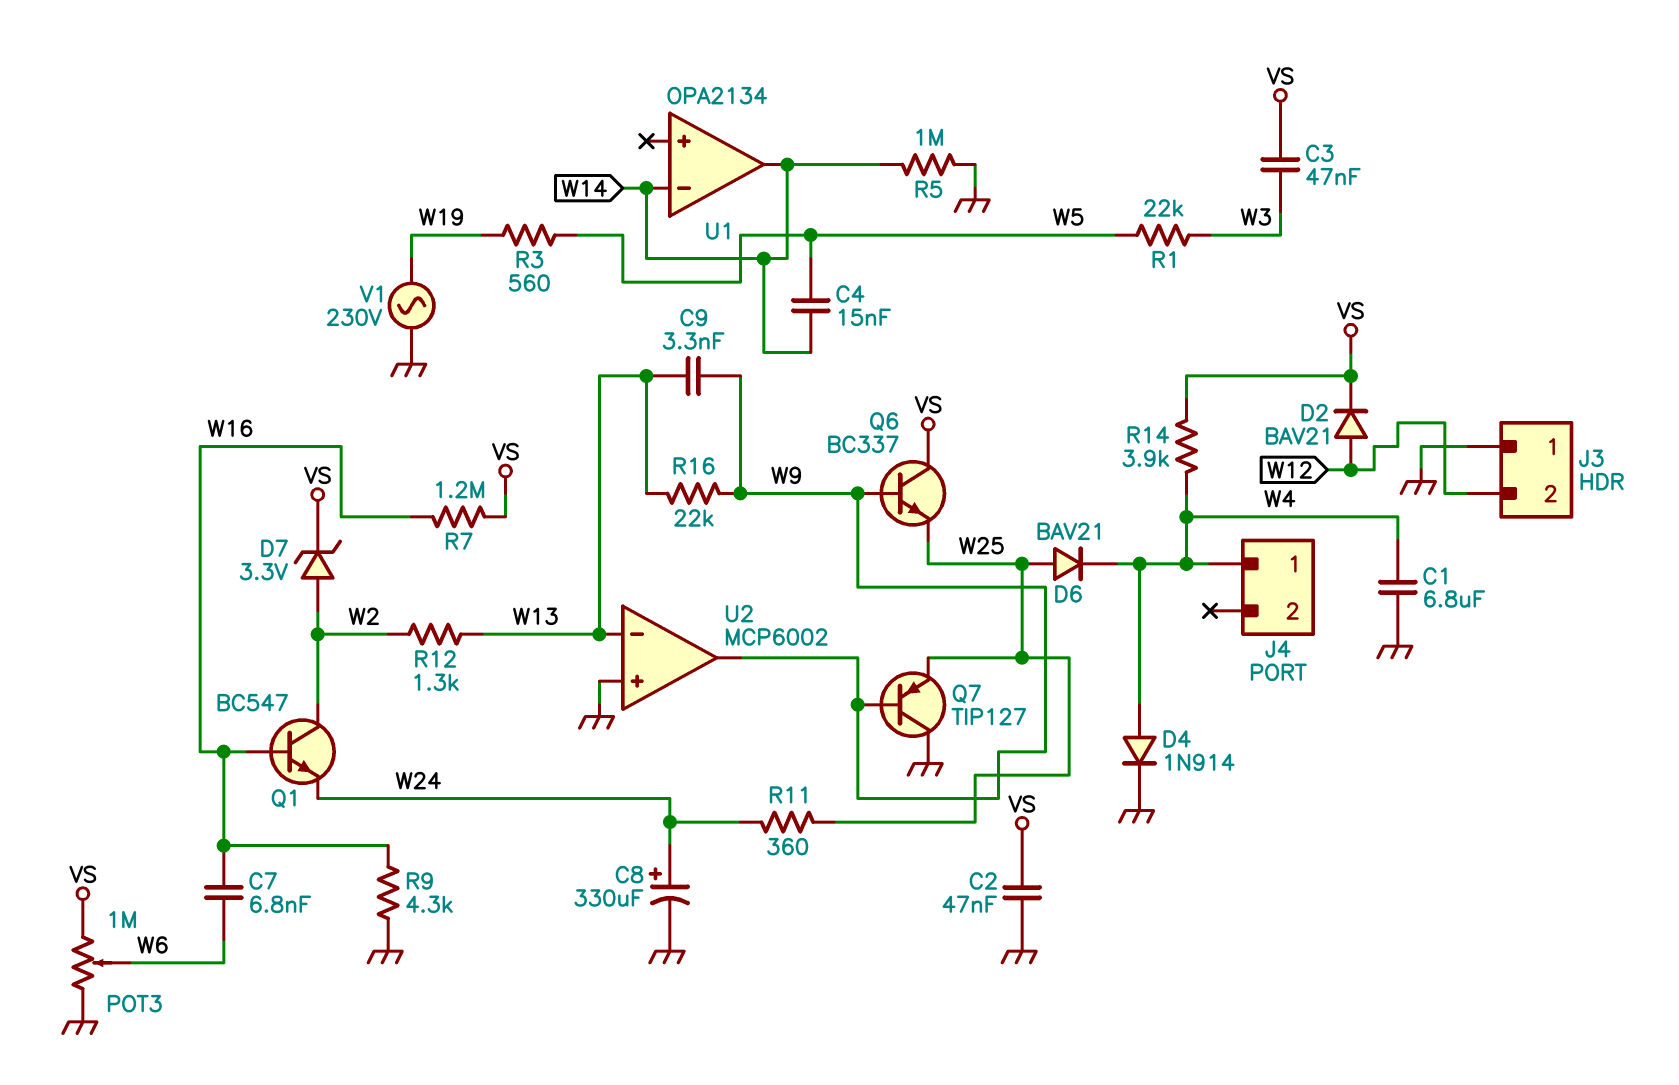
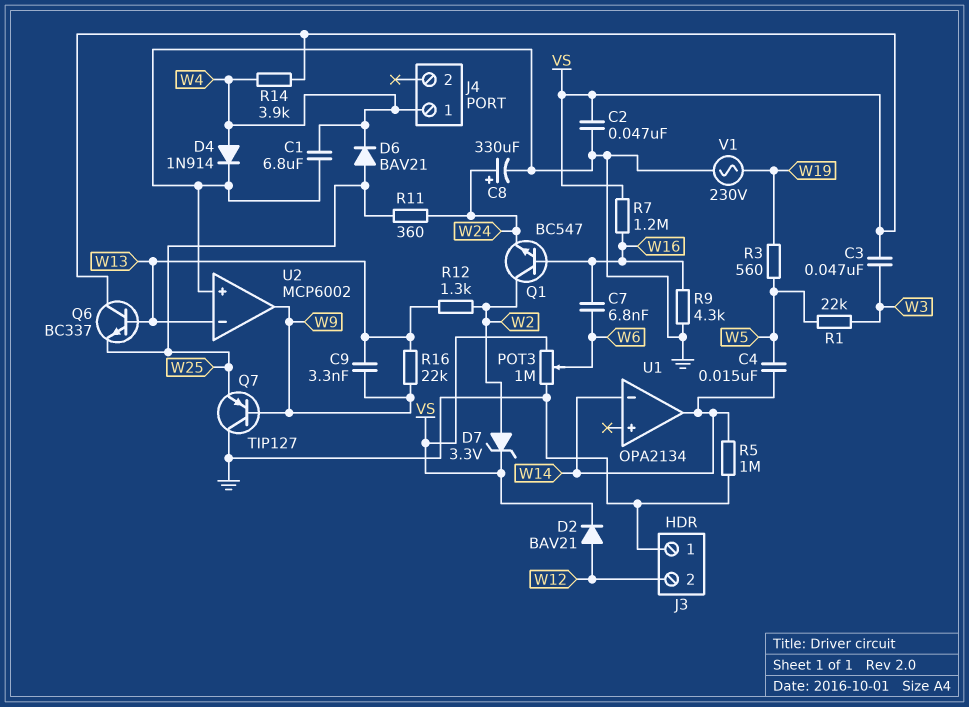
Q6: NPN BC337 (B W9, C VS, E W25) -> NPN BC337 (B W13, C VS, E W25)

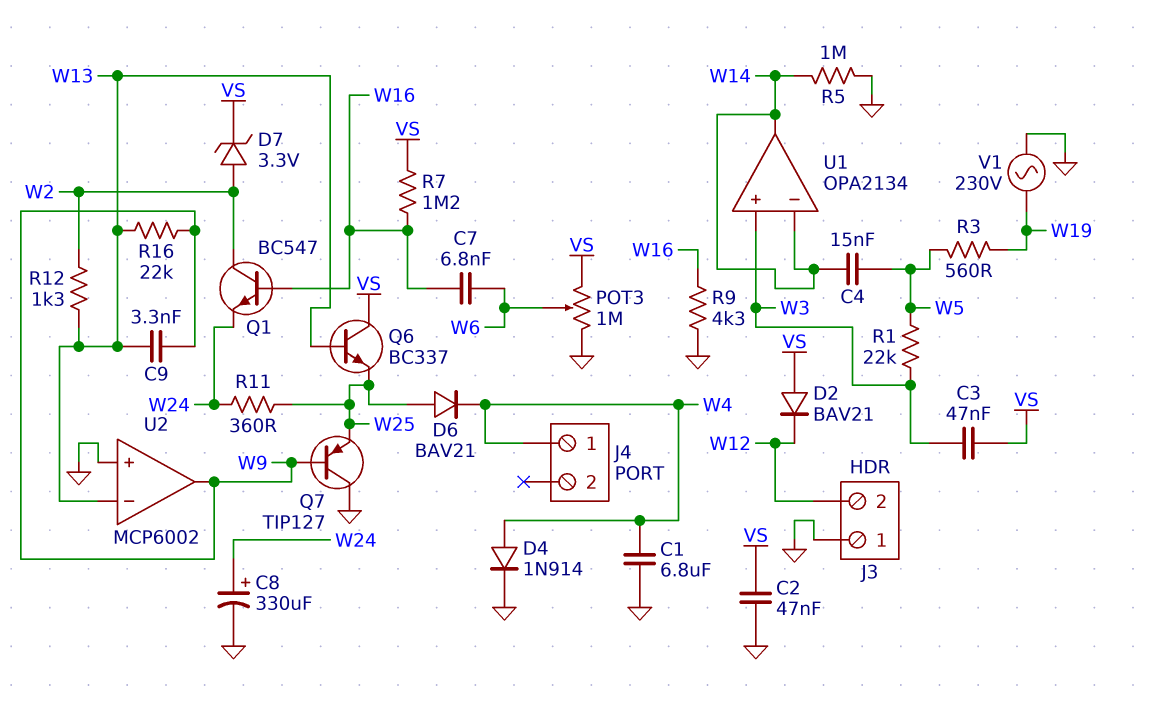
D2: diode BAV21 (A W12, K VS) -> diode BAV21 (A VS, K W12)
R14: 3.9k (VS, W4) -> none
U1 pin in+: none -> W3

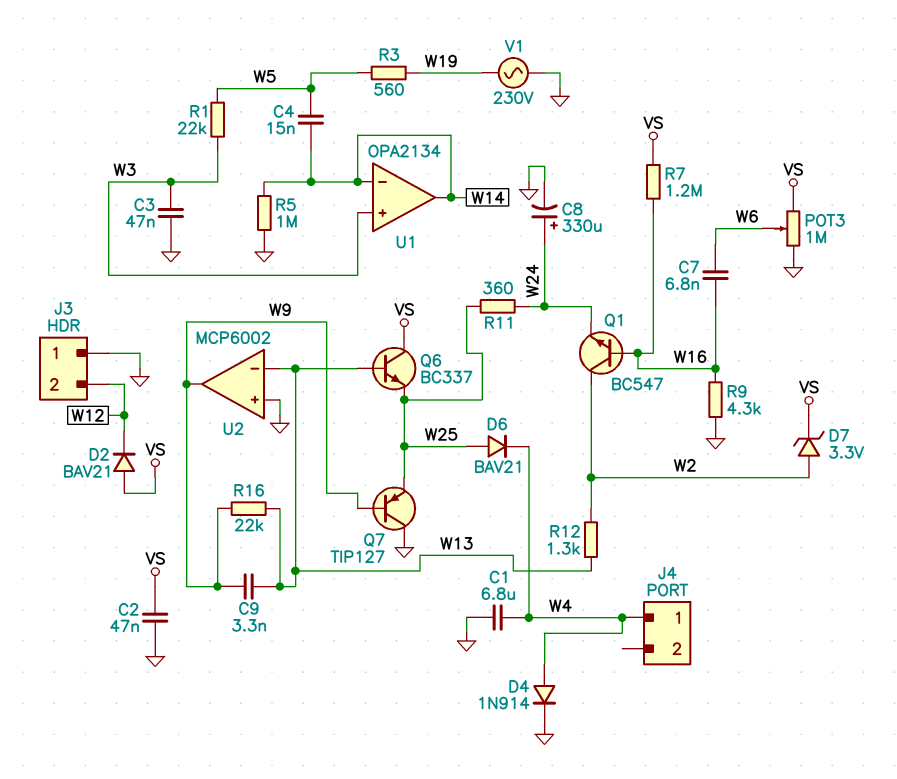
C3: 47nF (VS, W3) -> 47nF (GND, W3)

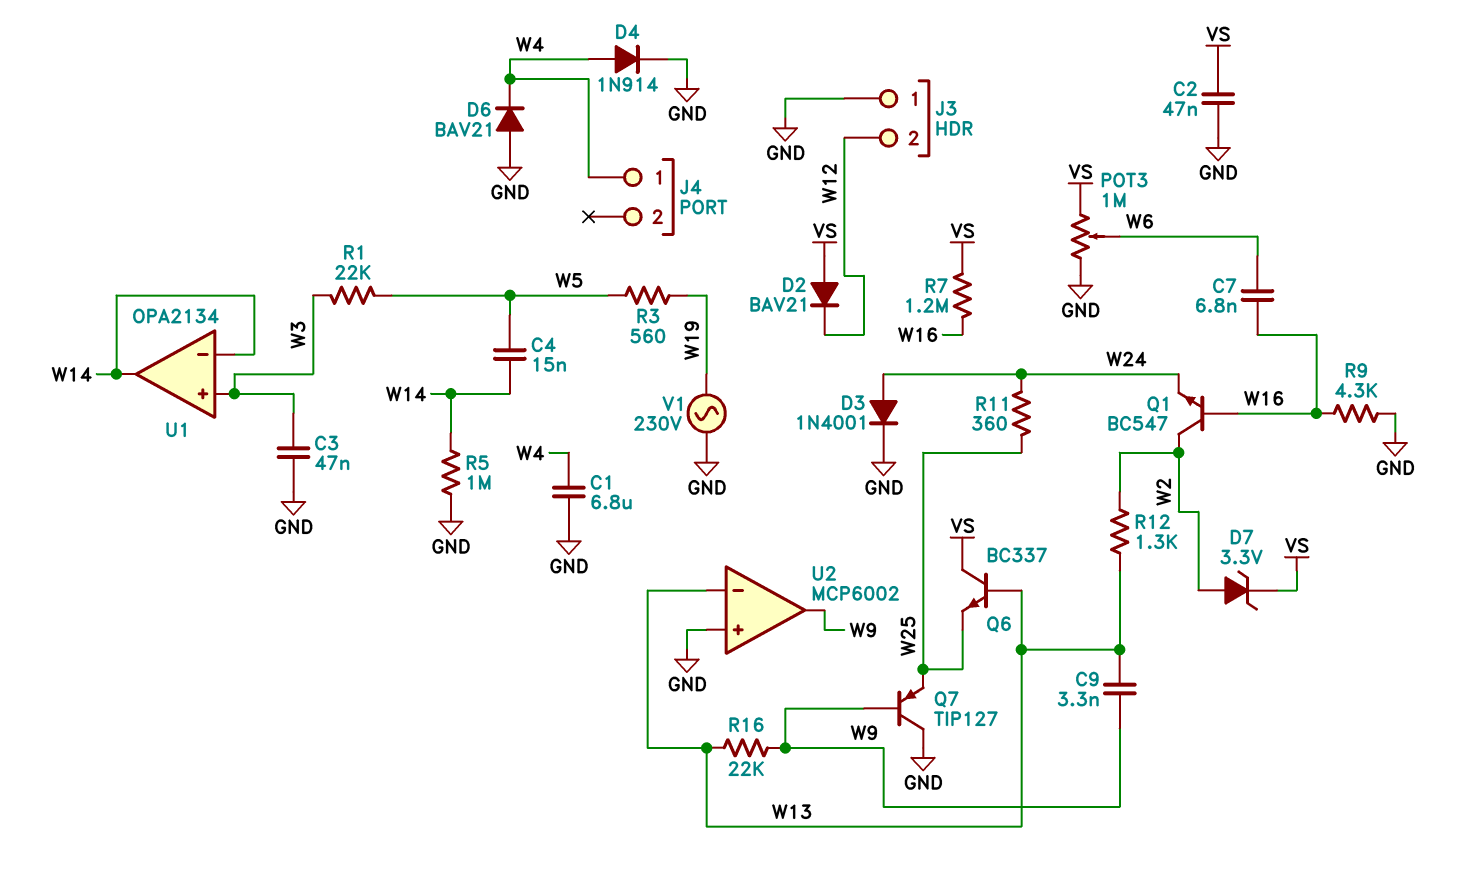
C8: 330uF (plus W24, minus GND) -> none
D3: none -> diode 1N4001 (A W24, K GND)
D6: diode BAV21 (A W25, K W4) -> diode BAV21 (A GND, K W4)

